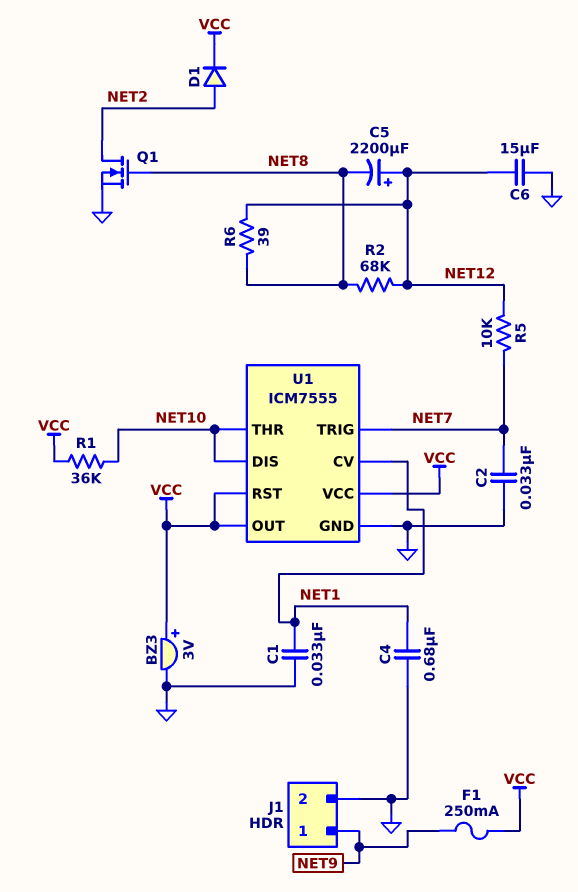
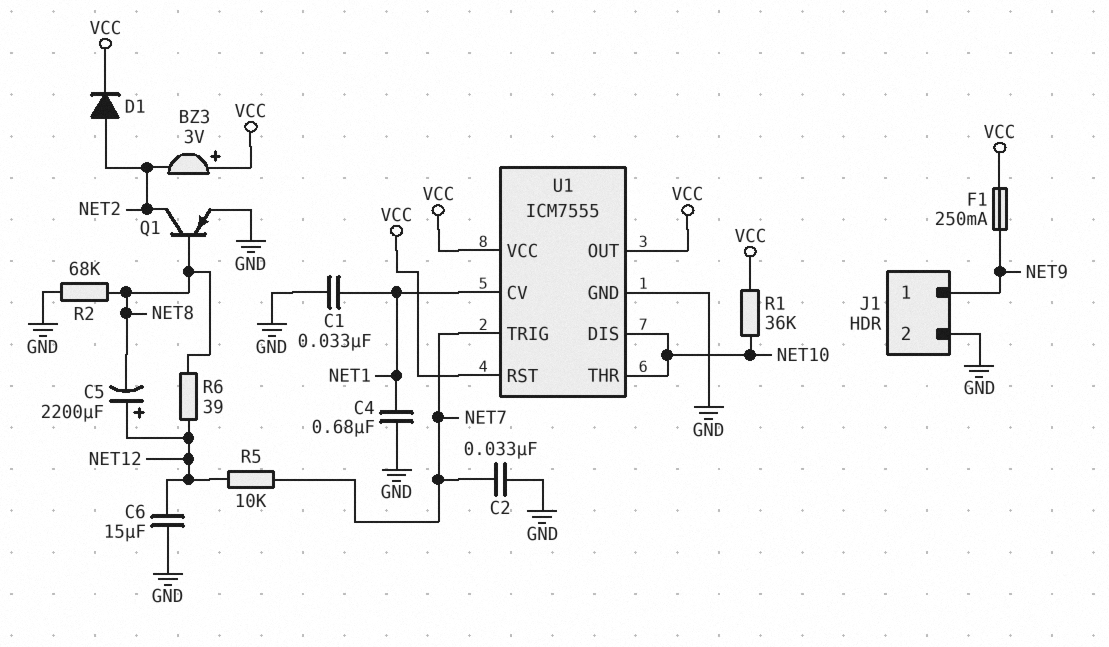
BZ3: buzzer 3V (plus VCC, minus GND) -> buzzer 3V (plus VCC, minus NET2)
Q1: NMOS (G NET8, D NET2, S GND) -> PNP (B NET8, C NET2, E GND)
R2: 68k (NET8, NET12) -> 68k (GND, NET8)

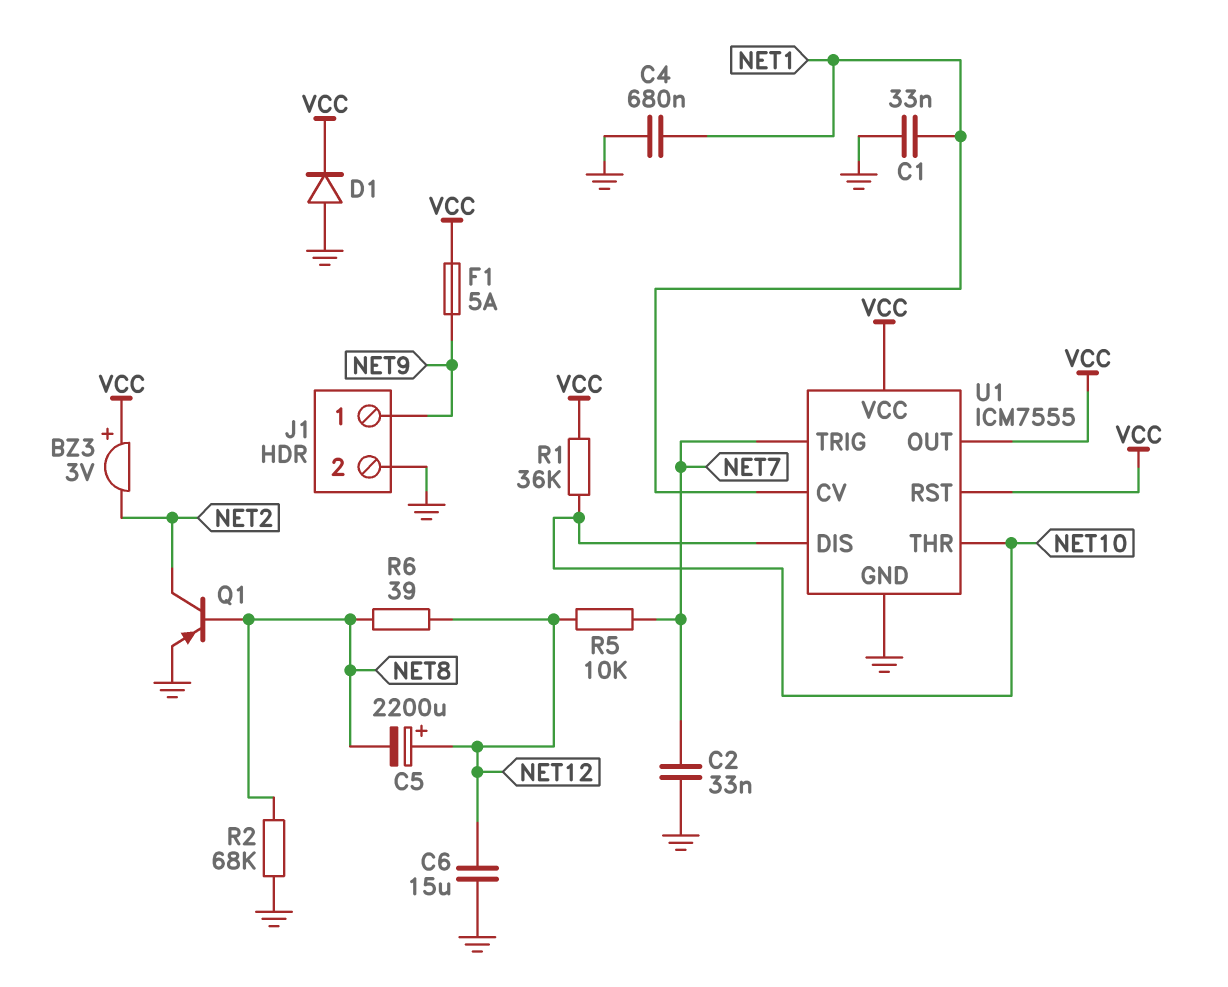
D1: diode (A NET2, K VCC) -> diode (A GND, K VCC)
F1: 250mA (NET9, VCC) -> 5A (NET9, VCC)

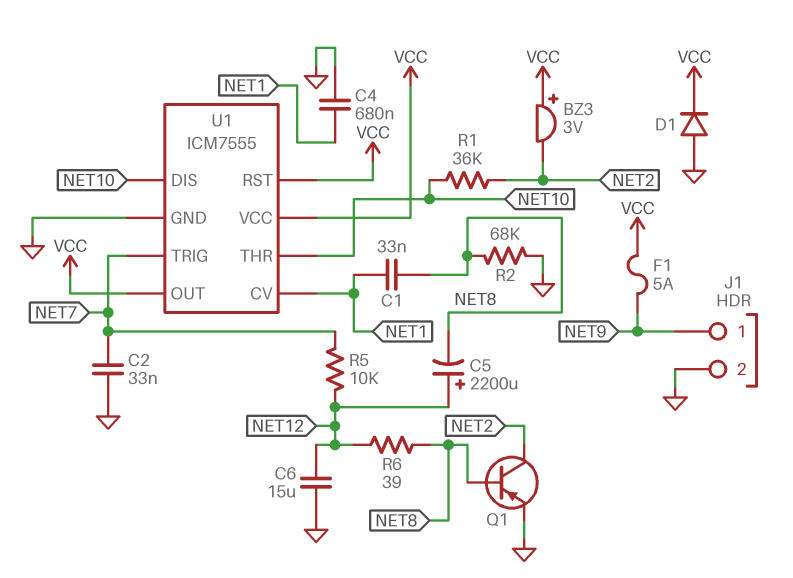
C1: 33nF (GND, NET1) -> 33nF (NET1, NET8)
R1: 36k (NET10, VCC) -> 36k (NET2, NET10)

